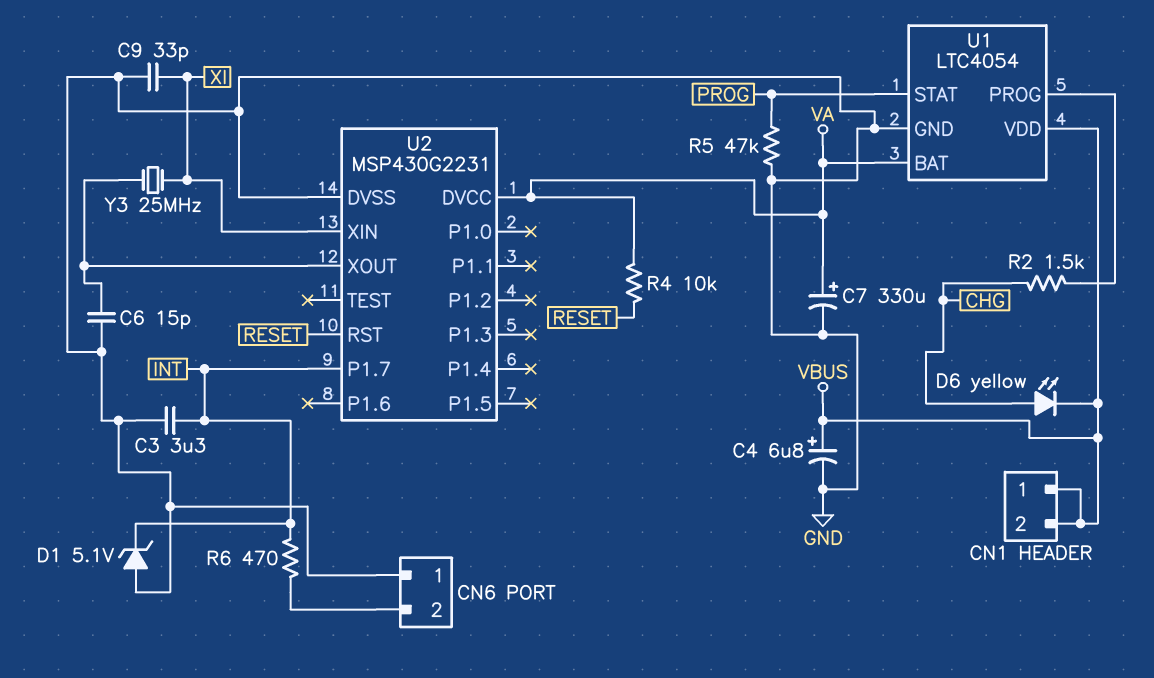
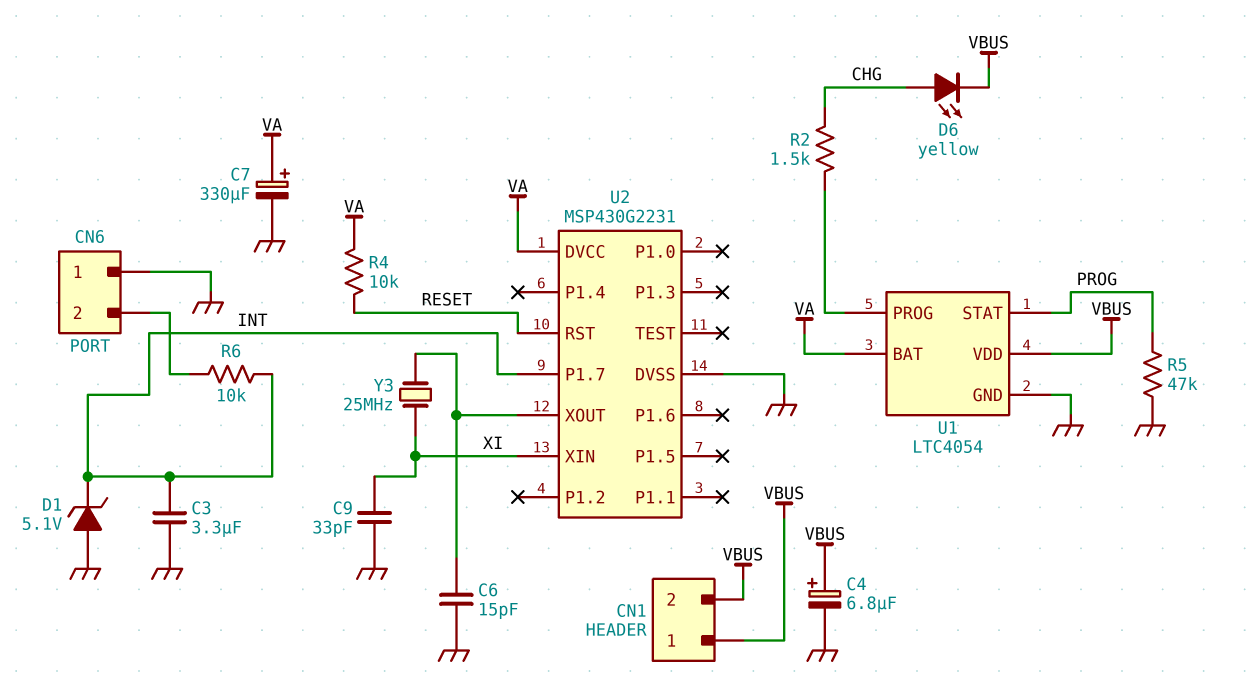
R6: 470 (CN6/2, INT) -> 10k (CN6/2, INT)

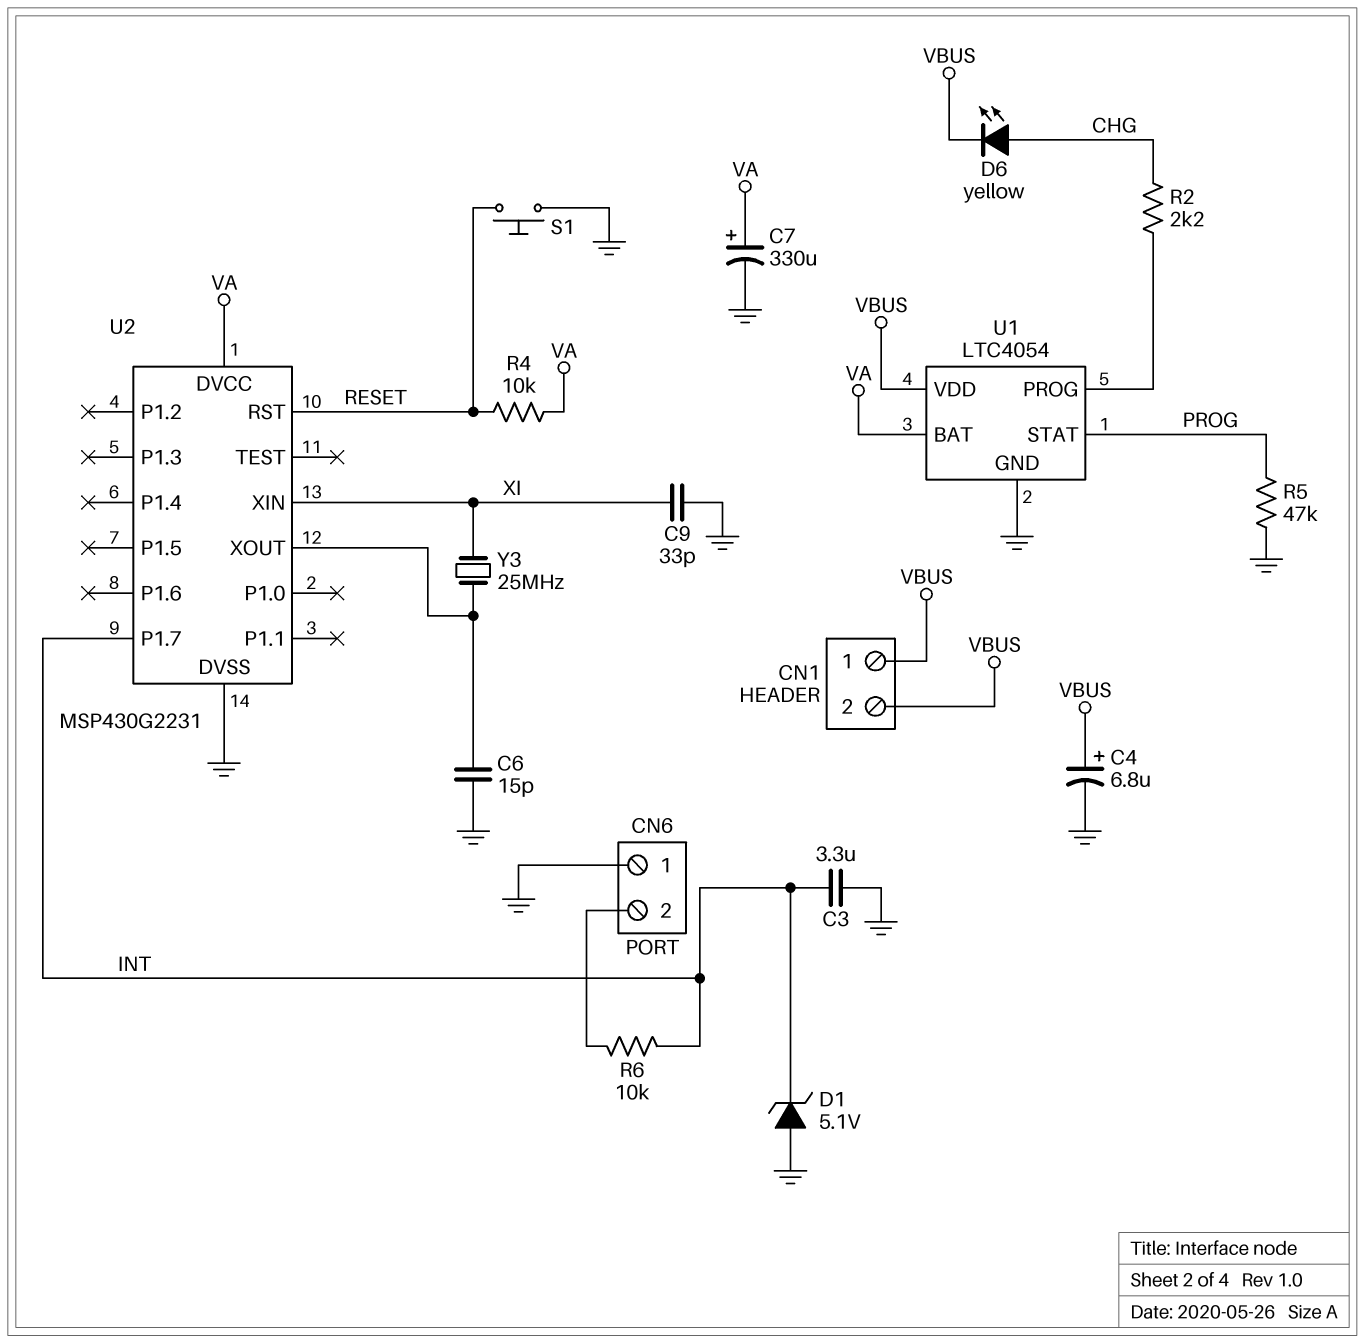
R2: 1.5k (CHG, U1/PROG) -> 2.2k (CHG, U1/PROG)
S1: none -> button (GND, RESET)

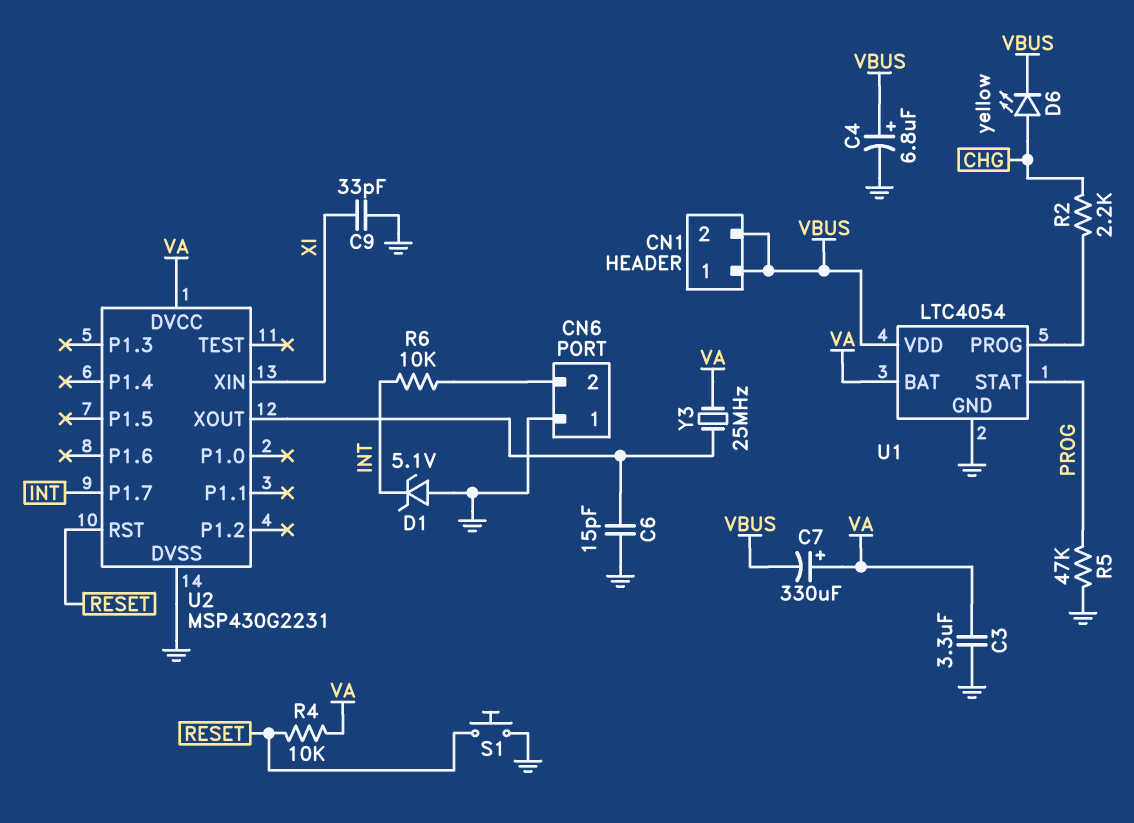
C3: 3.3uF (GND, INT) -> 3.3uF (GND, VA)
C7: 330uF (plus VA, minus GND) -> 330uF (plus VA, minus VBUS)
Y3: 25MHz (U2/XOUT, XI) -> 25MHz (U2/XOUT, VA)

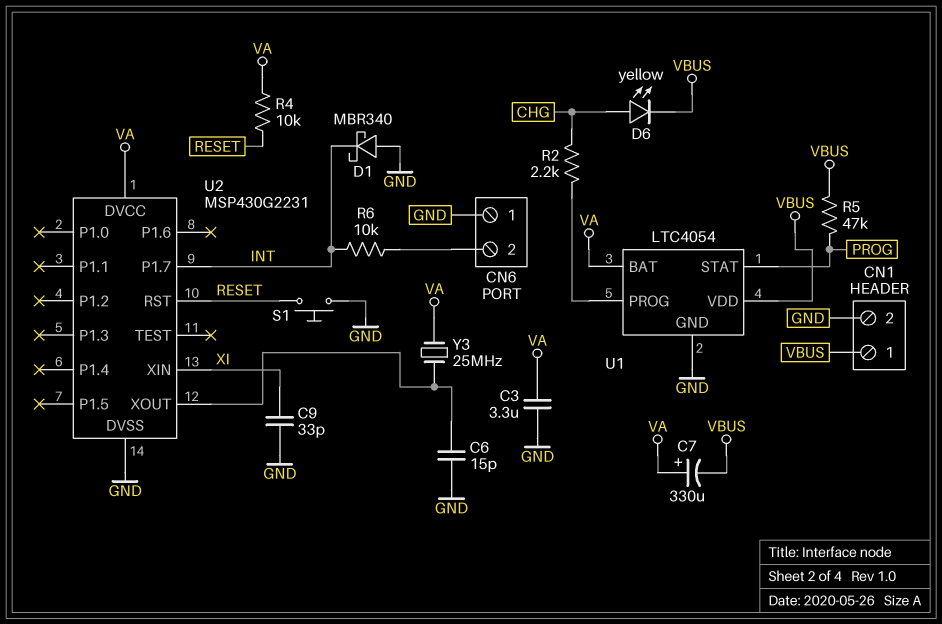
C4: 6.8uF (plus VBUS, minus GND) -> none
CN1 pin 2: VBUS -> GND
D1: zener 5.1V (A GND, K INT) -> schottky MBR340 (A GND, K INT)
R5: 47k (GND, PROG) -> 47k (PROG, VBUS)

